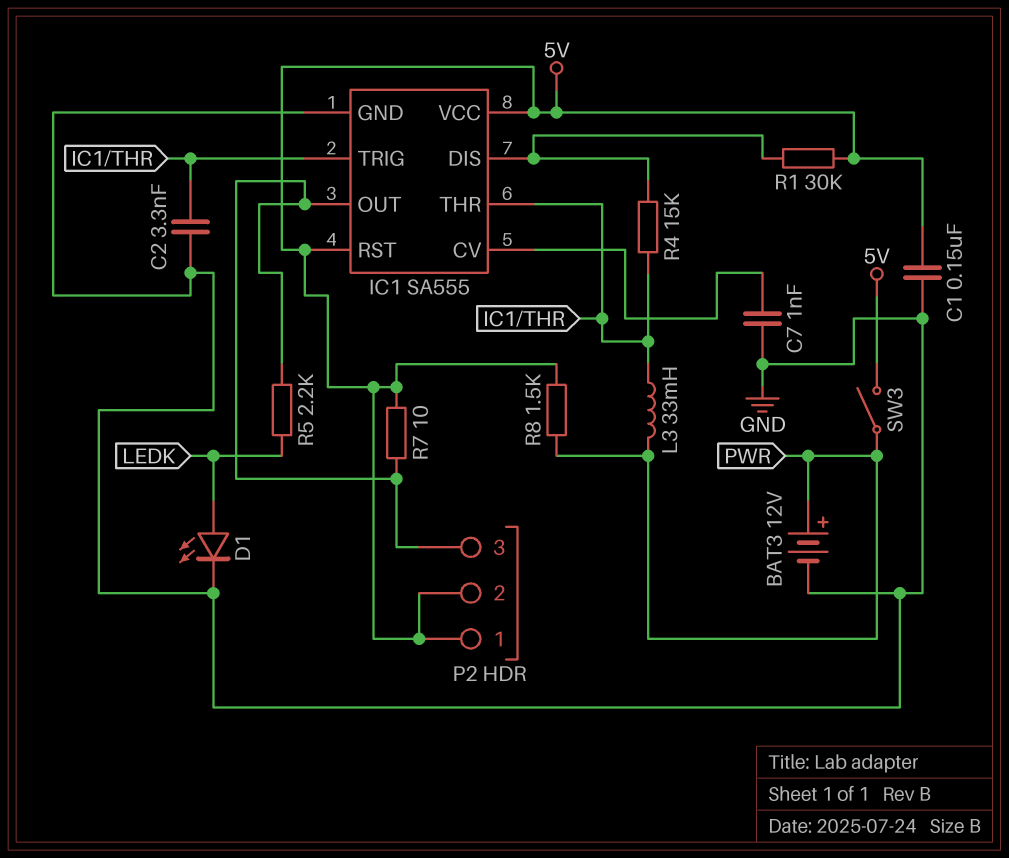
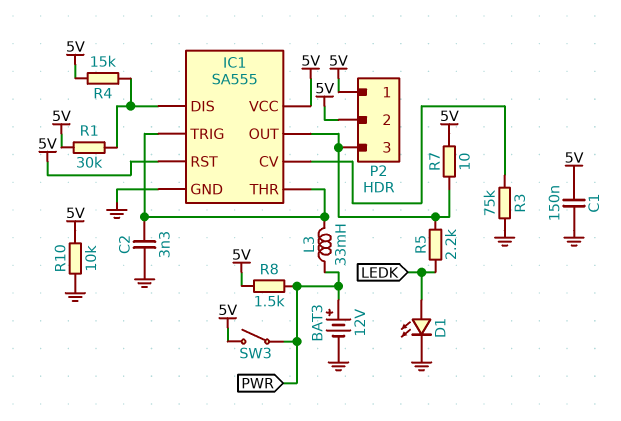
C7: 1nF (GND, IC1/CV) -> none
R3: none -> 75k (GND, IC1/CV)
R4: 15k (IC1/DIS, IC1/THR) -> 15k (5V, IC1/DIS)
R10: none -> 10k (5V, GND)

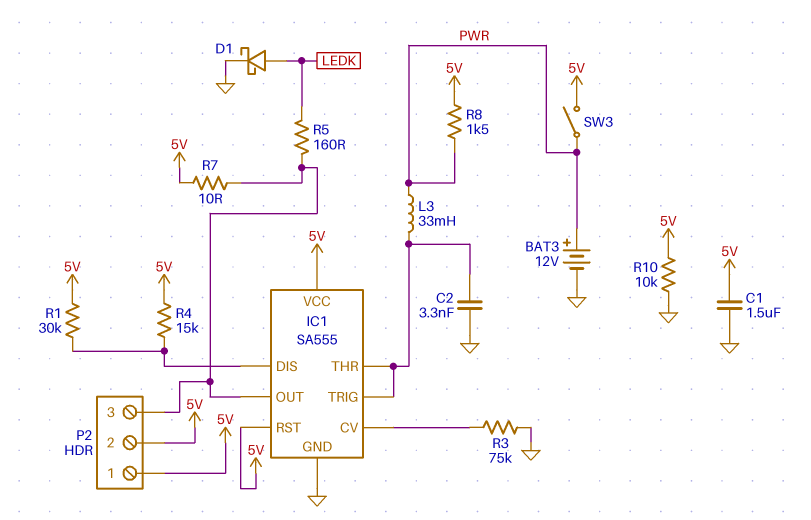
C1: 150nF (5V, GND) -> 1.5uF (5V, GND)
D1: LED (A LEDK, K GND) -> schottky (A LEDK, K GND)
R5: 2.2k (IC1/OUT, LEDK) -> 160 (IC1/OUT, LEDK)

